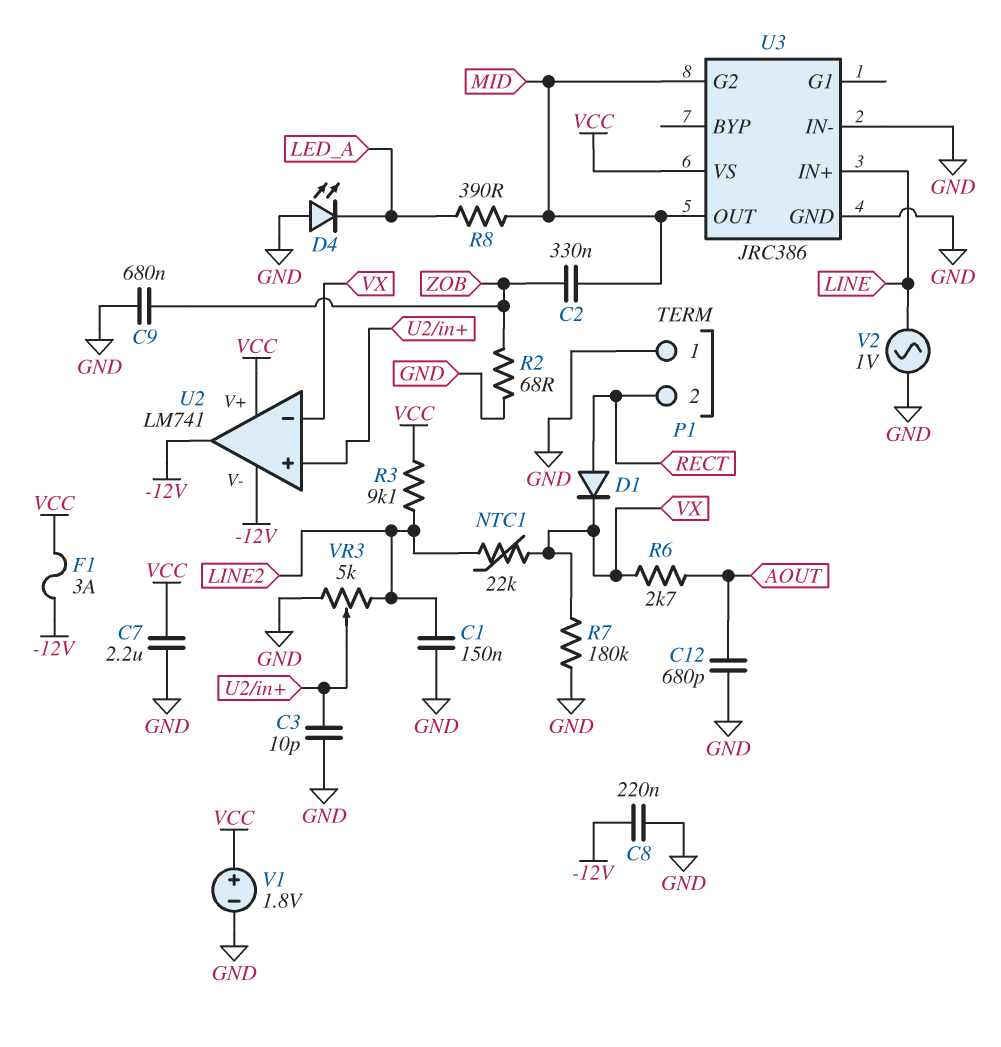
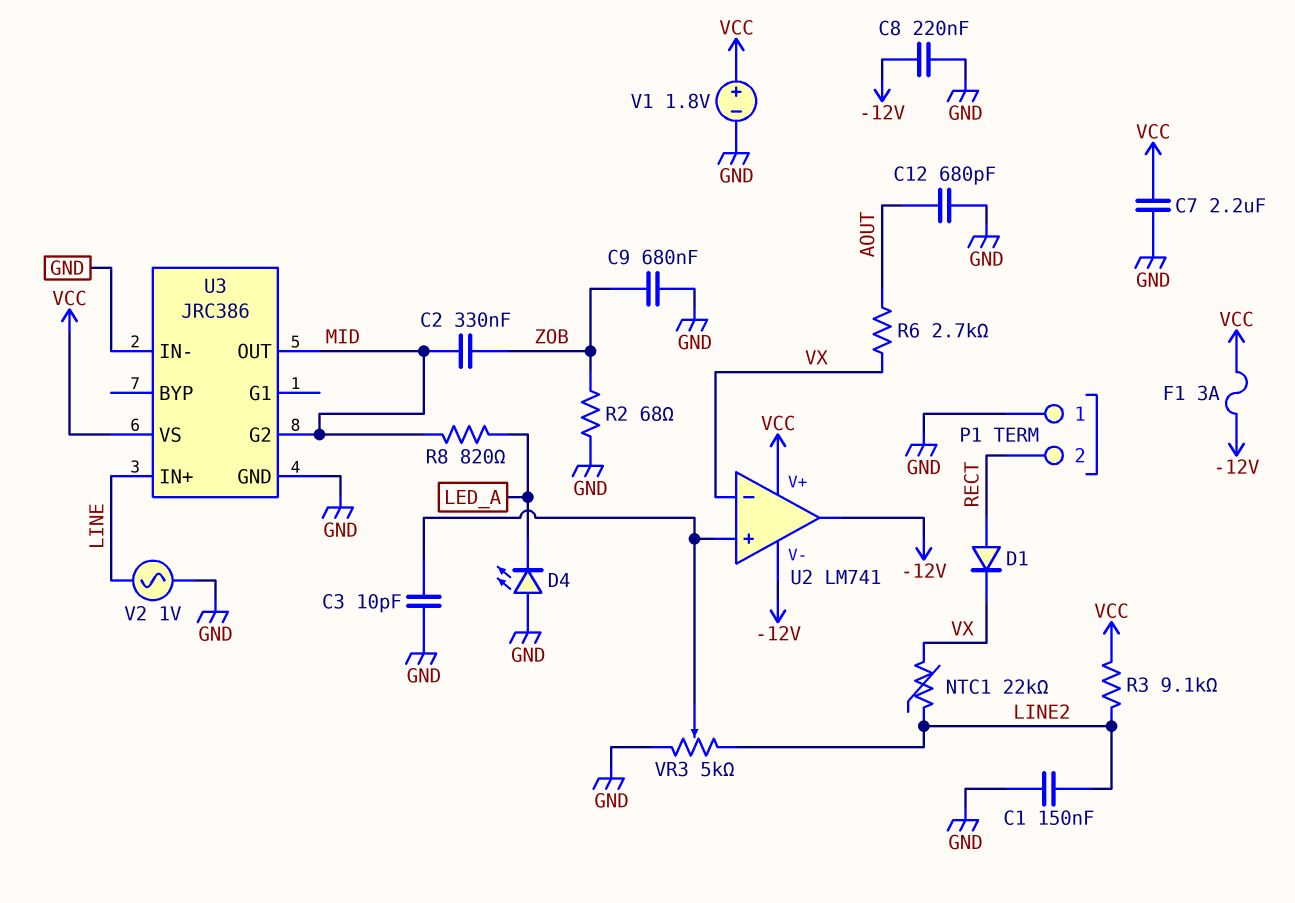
R7: 180k (GND, VX) -> none
R8: 390 (LED_A, MID) -> 820 (LED_A, MID)

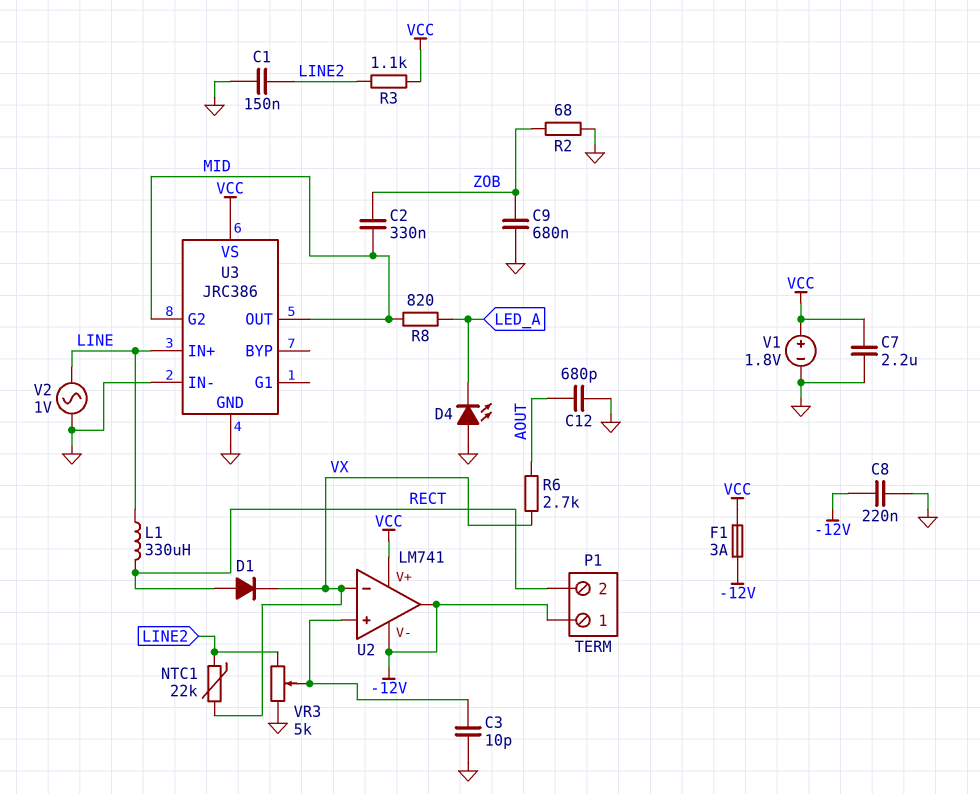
L1: none -> 330uH (LINE, RECT)
P1 pin 1: GND -> -12V
R3: 9.1k (LINE2, VCC) -> 1.1k (LINE2, VCC)

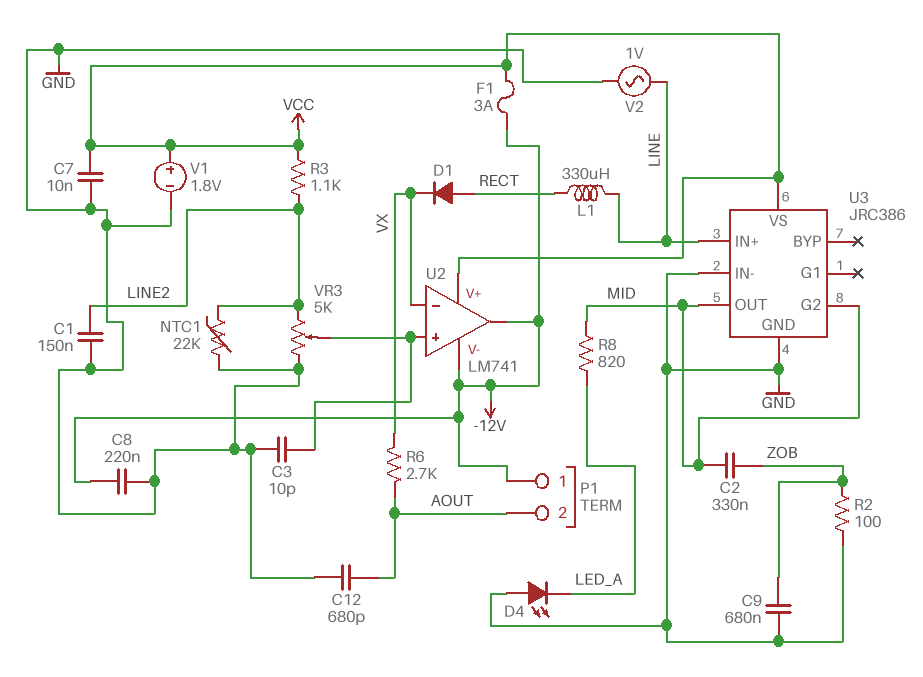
C7: 2.2uF (GND, VCC) -> 10nF (GND, VCC)
NTC1: 22k (LINE2, VX) -> 22k (GND, LINE2)
P1 pin 2: RECT -> AOUT
R2: 68 (GND, ZOB) -> 100 (GND, ZOB)

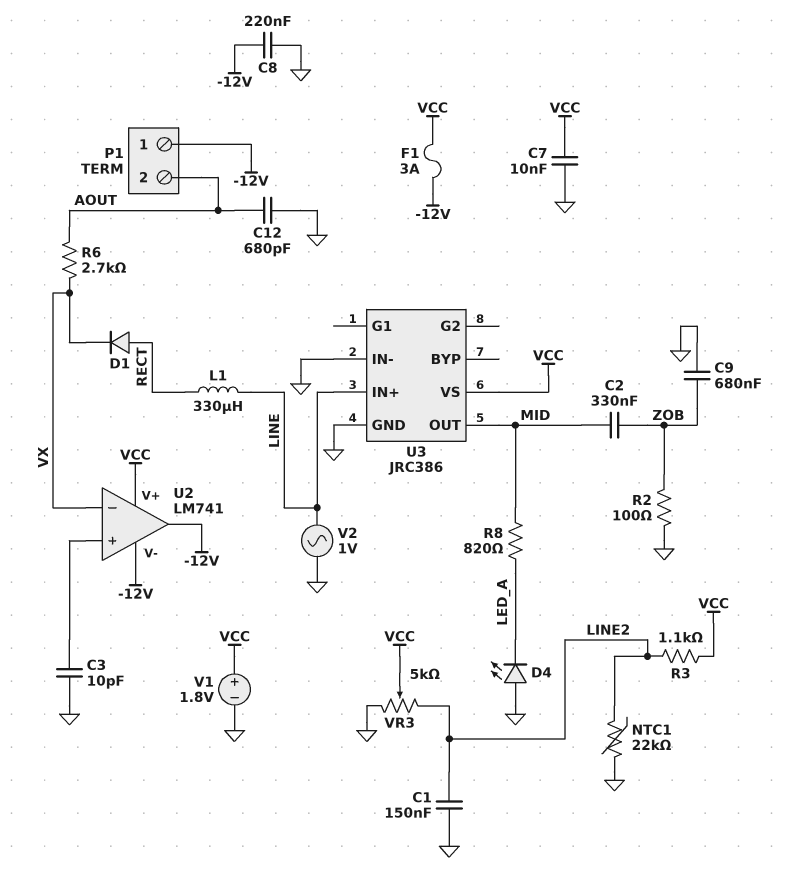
U3 pin G2: MID -> none
VR3: 5k (GND, LINE2, wiper U2/in+) -> 5k (GND, LINE2, wiper VCC)

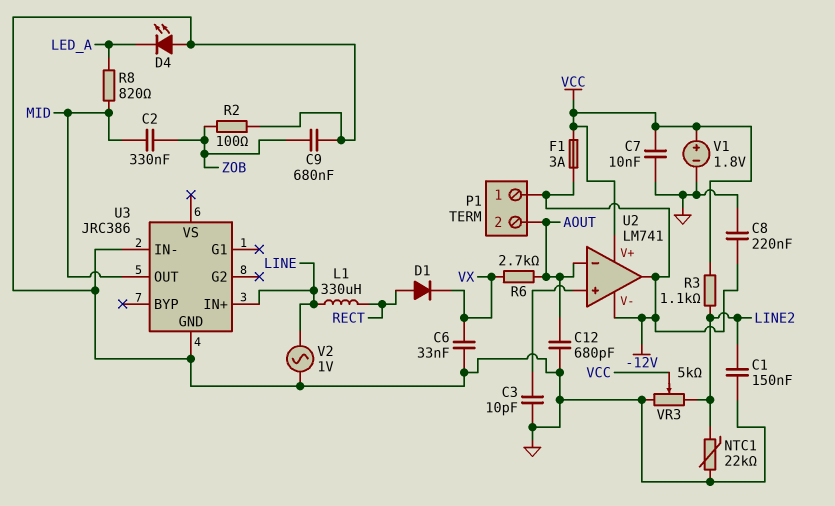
C6: none -> 33nF (GND, VX)
U2 pin in-: VX -> AOUT
U3 pin VS: VCC -> none

